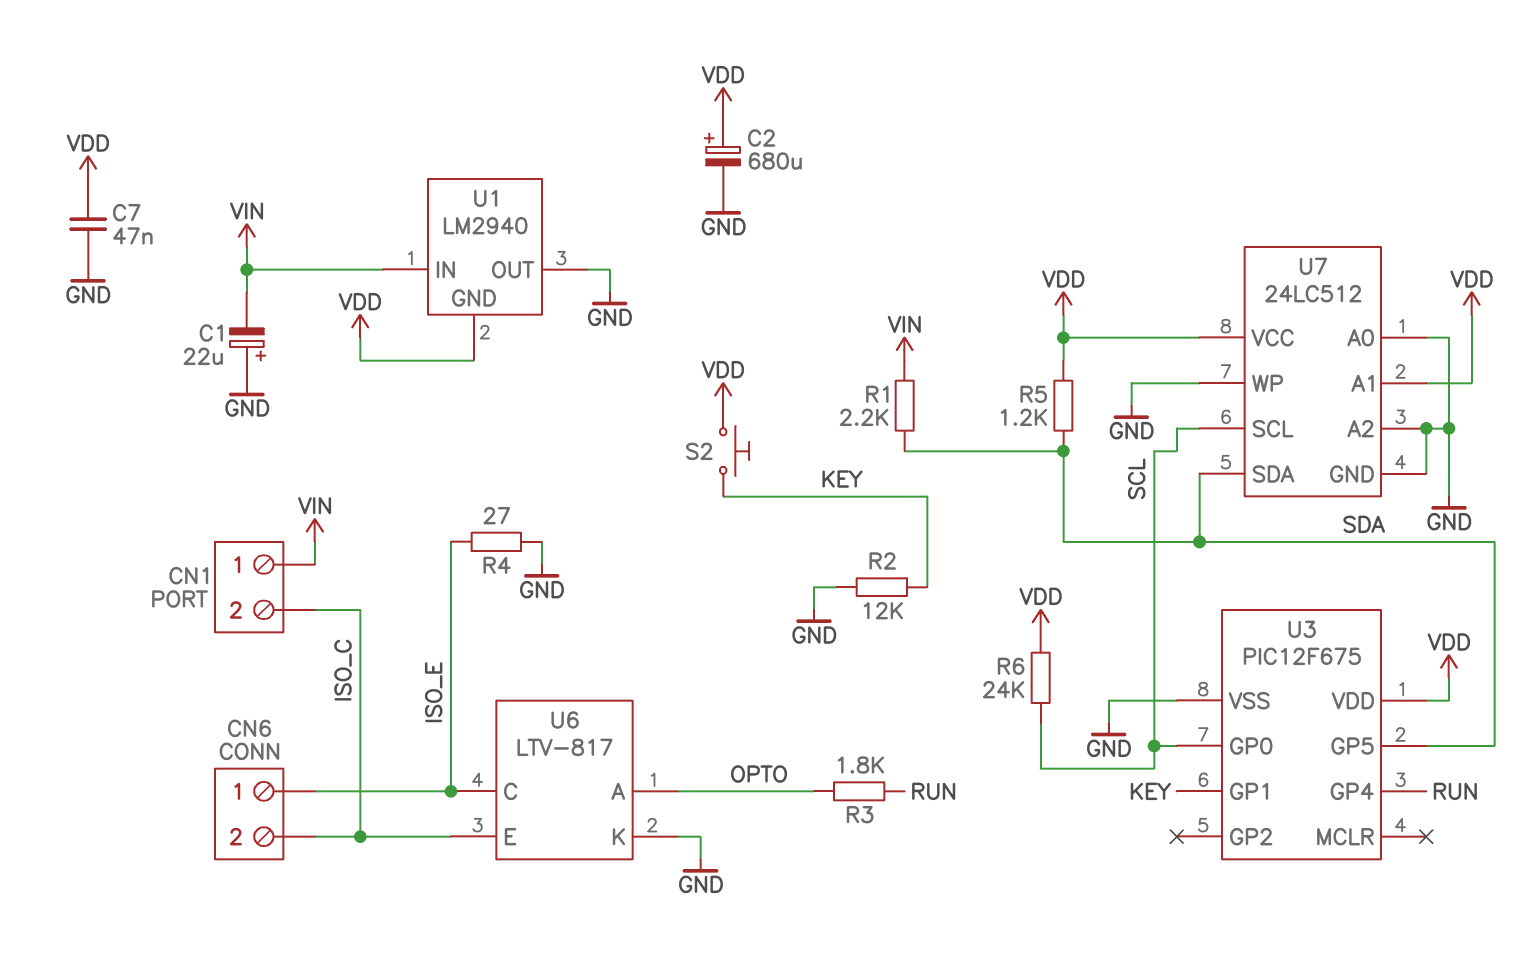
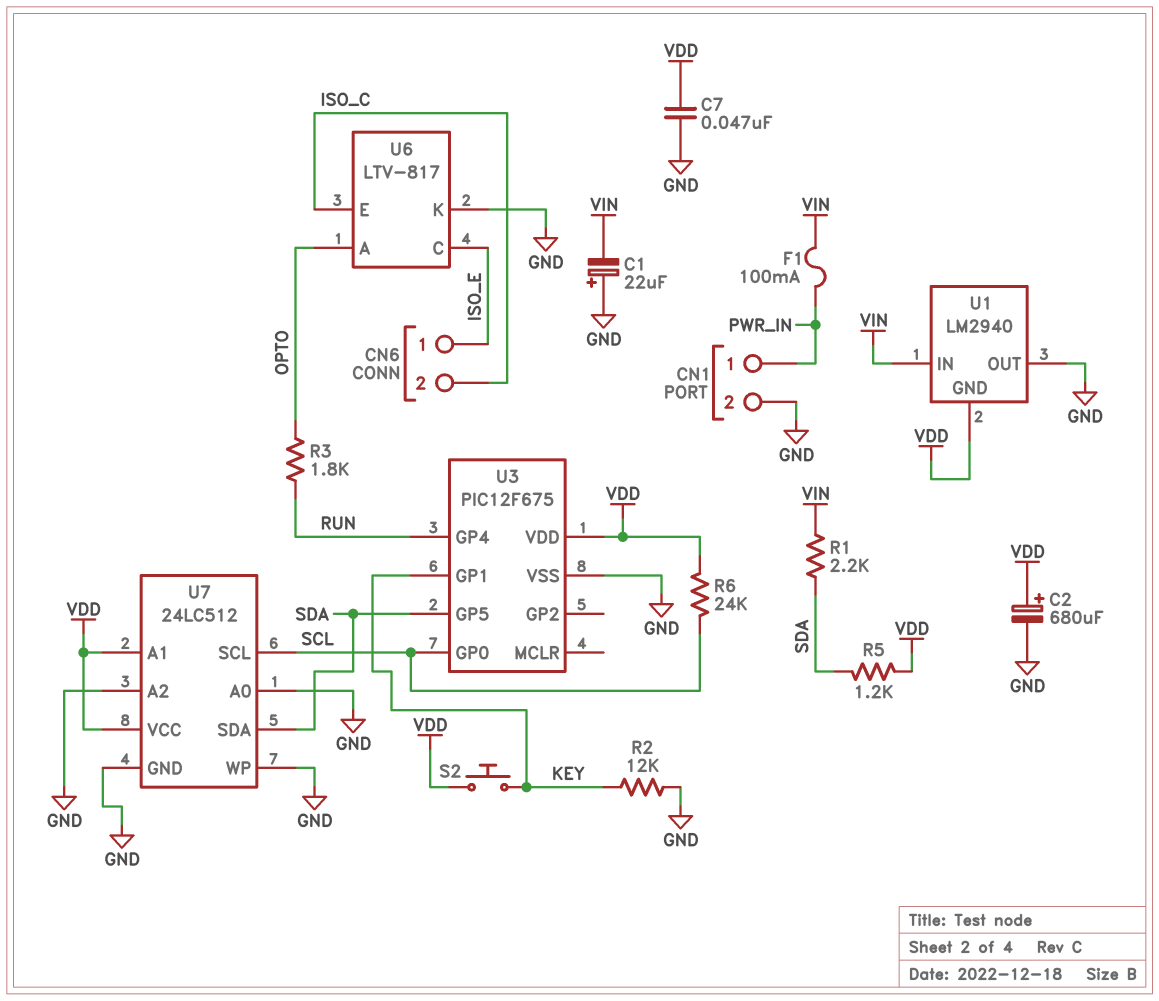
CN1 pin 1: VIN -> PWR_IN
CN1 pin 2: ISO_C -> GND
F1: none -> 100mA (PWR_IN, VIN)
R4: 27 (GND, ISO_E) -> none

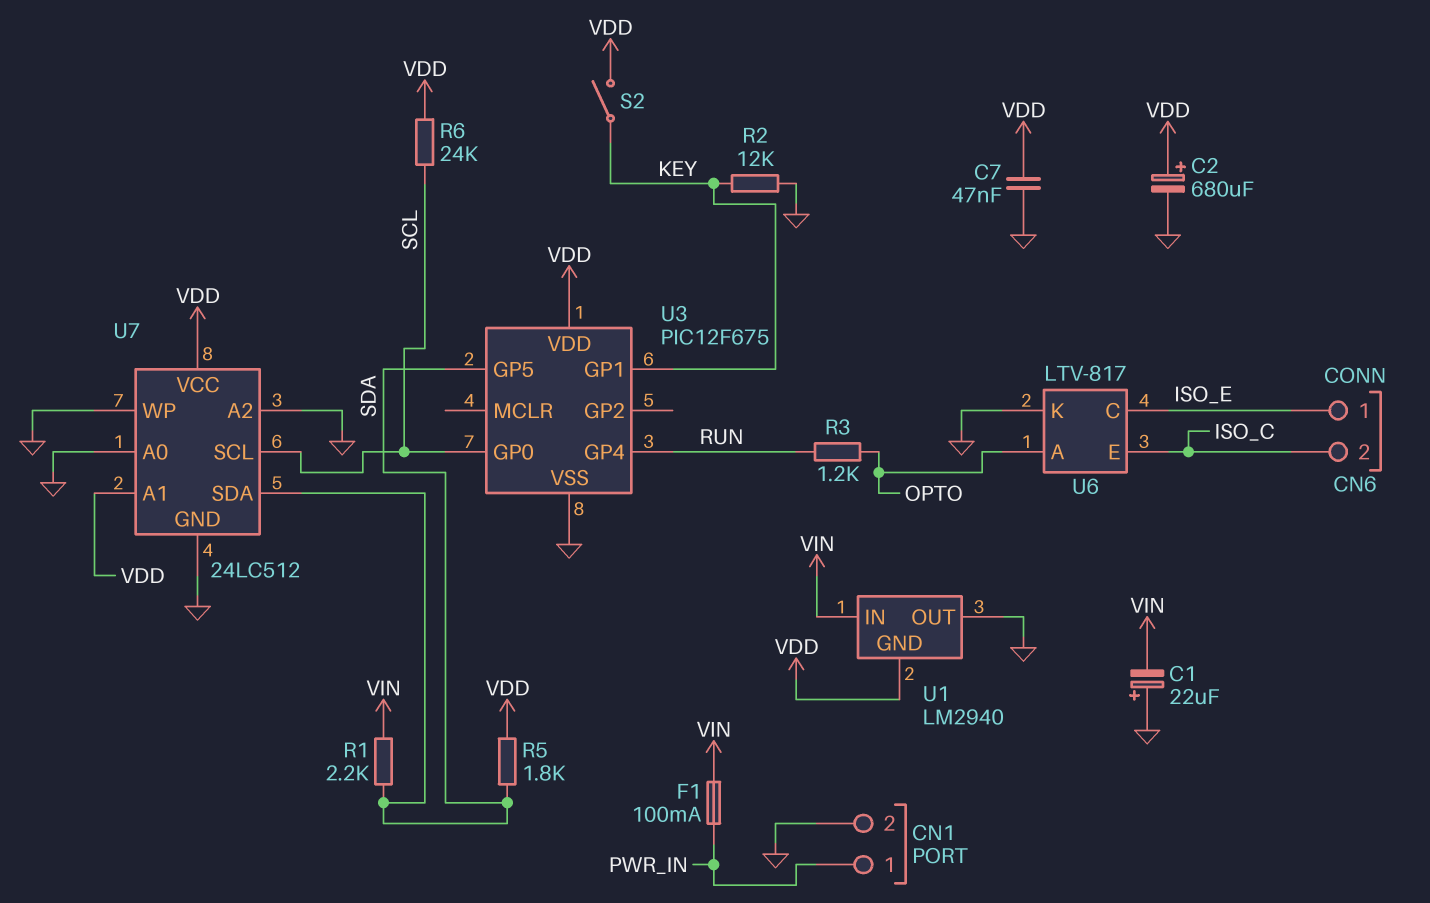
R3: 1.8k (OPTO, RUN) -> 1.2k (OPTO, RUN)
R5: 1.2k (SDA, VDD) -> 1.8k (SDA, VDD)
S2: button (KEY, VDD) -> switch (KEY, VDD)

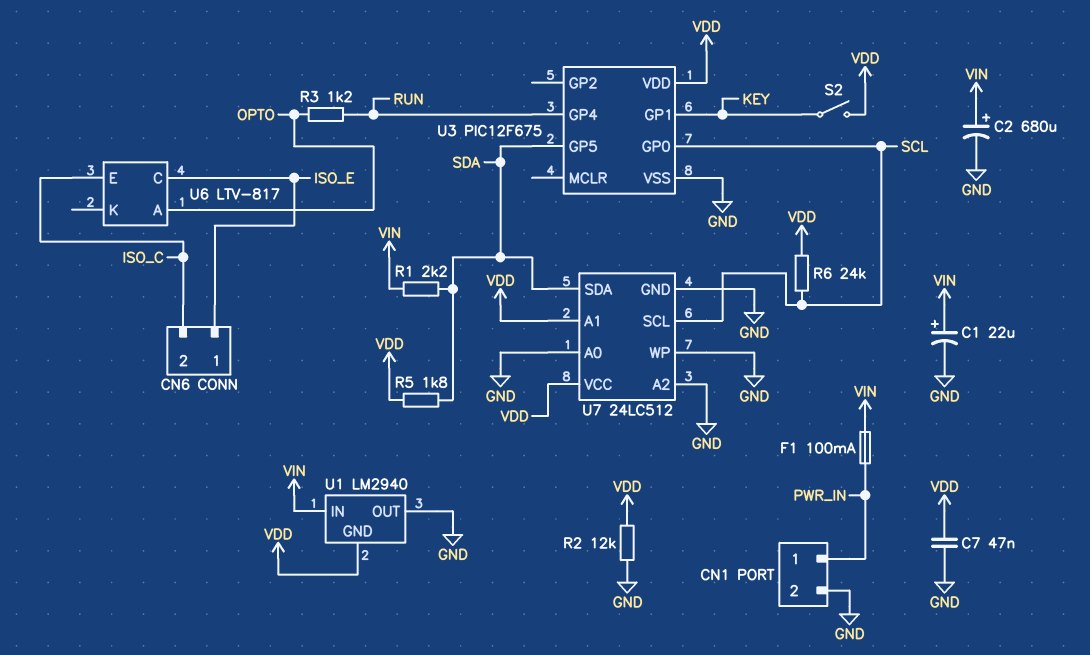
C1: 22uF (plus GND, minus VIN) -> 22uF (plus VIN, minus GND)
C2: 680uF (plus VDD, minus GND) -> 680uF (plus VIN, minus GND)
R2: 12k (GND, KEY) -> 12k (GND, VDD)
U6 pin K: GND -> none

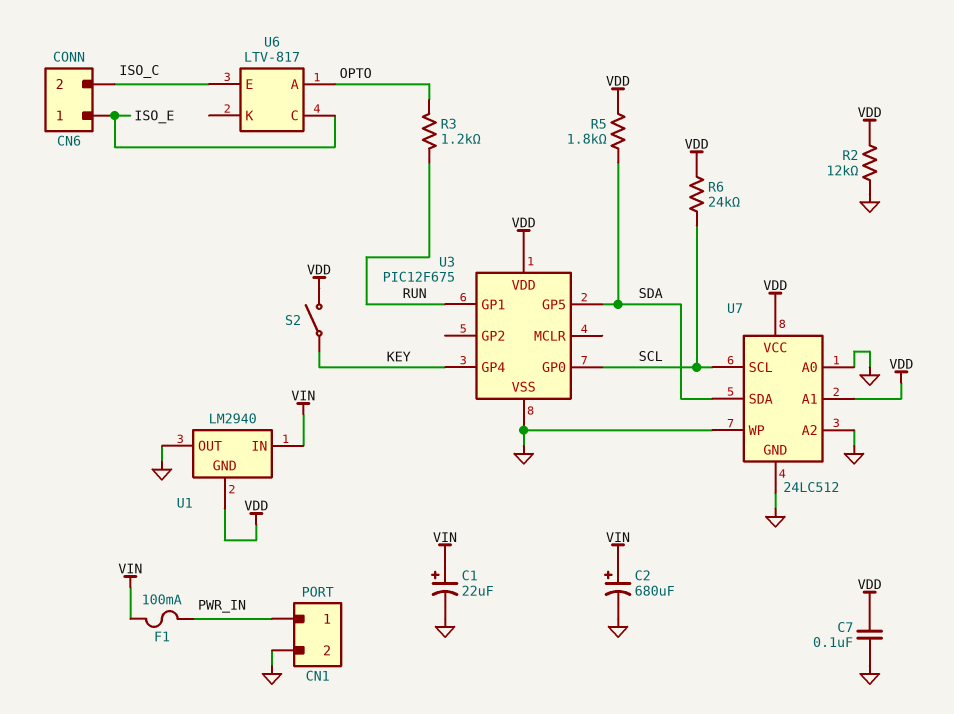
C7: 47nF (GND, VDD) -> 100nF (GND, VDD)
R1: 2.2k (SDA, VIN) -> none
U3 pin GP1: KEY -> RUN
U3 pin GP4: RUN -> KEY

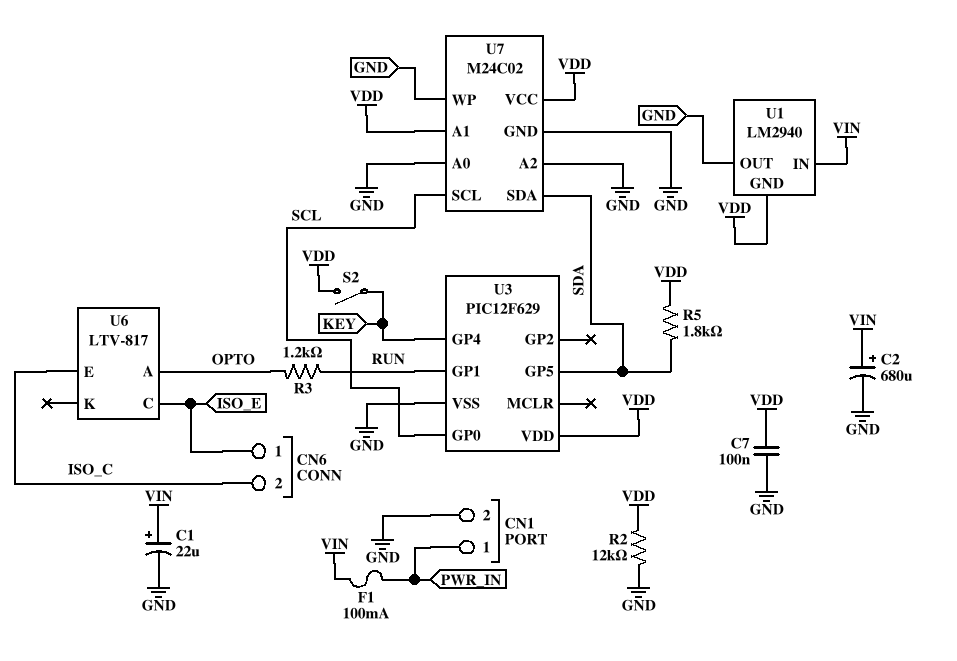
R6: 24k (SCL, VDD) -> none
U3: PIC12F675 -> PIC12F629
U7: 24LC512 -> M24C02

